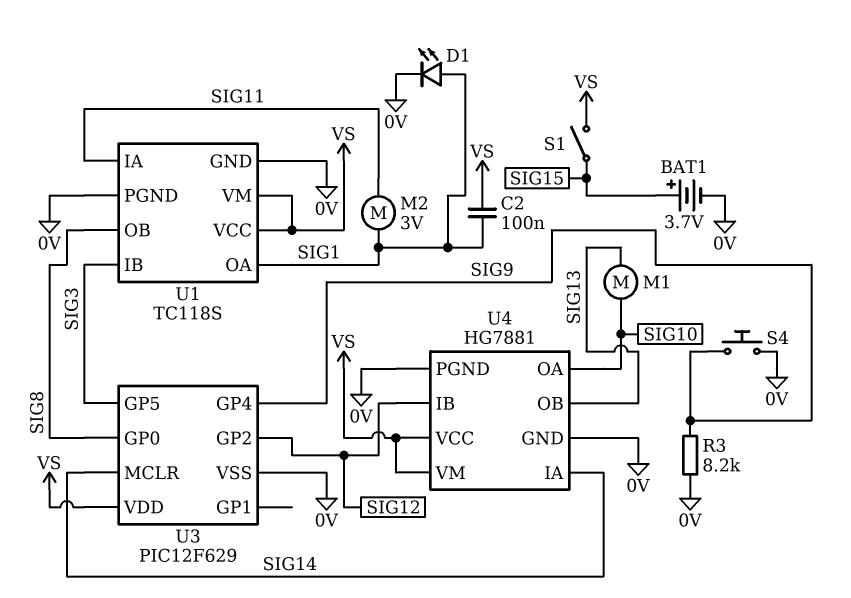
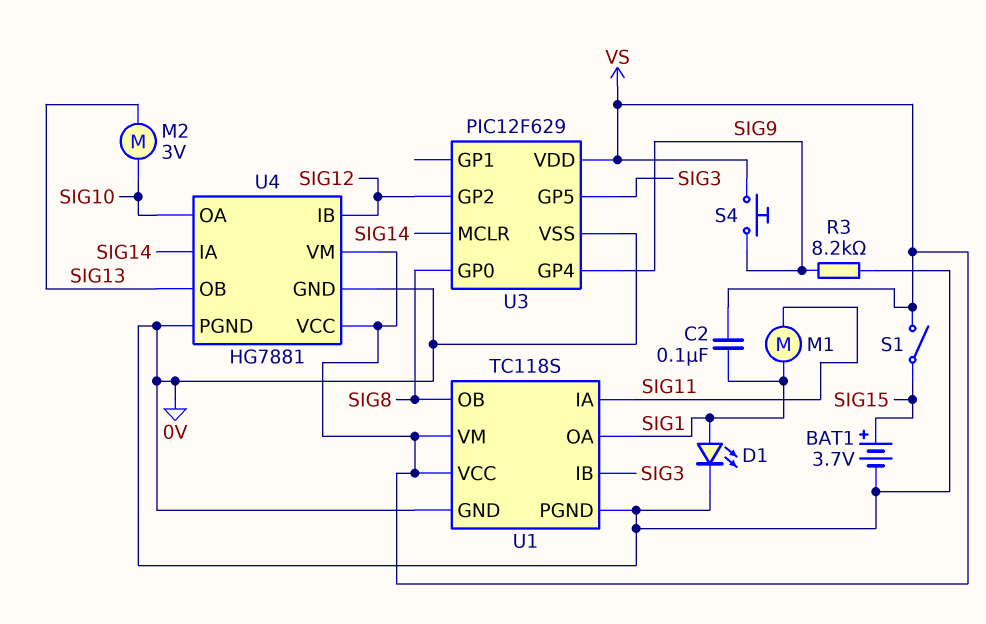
M1: motor (SIG10, SIG13) -> motor (SIG1, SIG11)
M2: motor 3V (SIG1, SIG11) -> motor 3V (SIG10, SIG13)
S4: button (0V, SIG9) -> button (SIG9, VS)

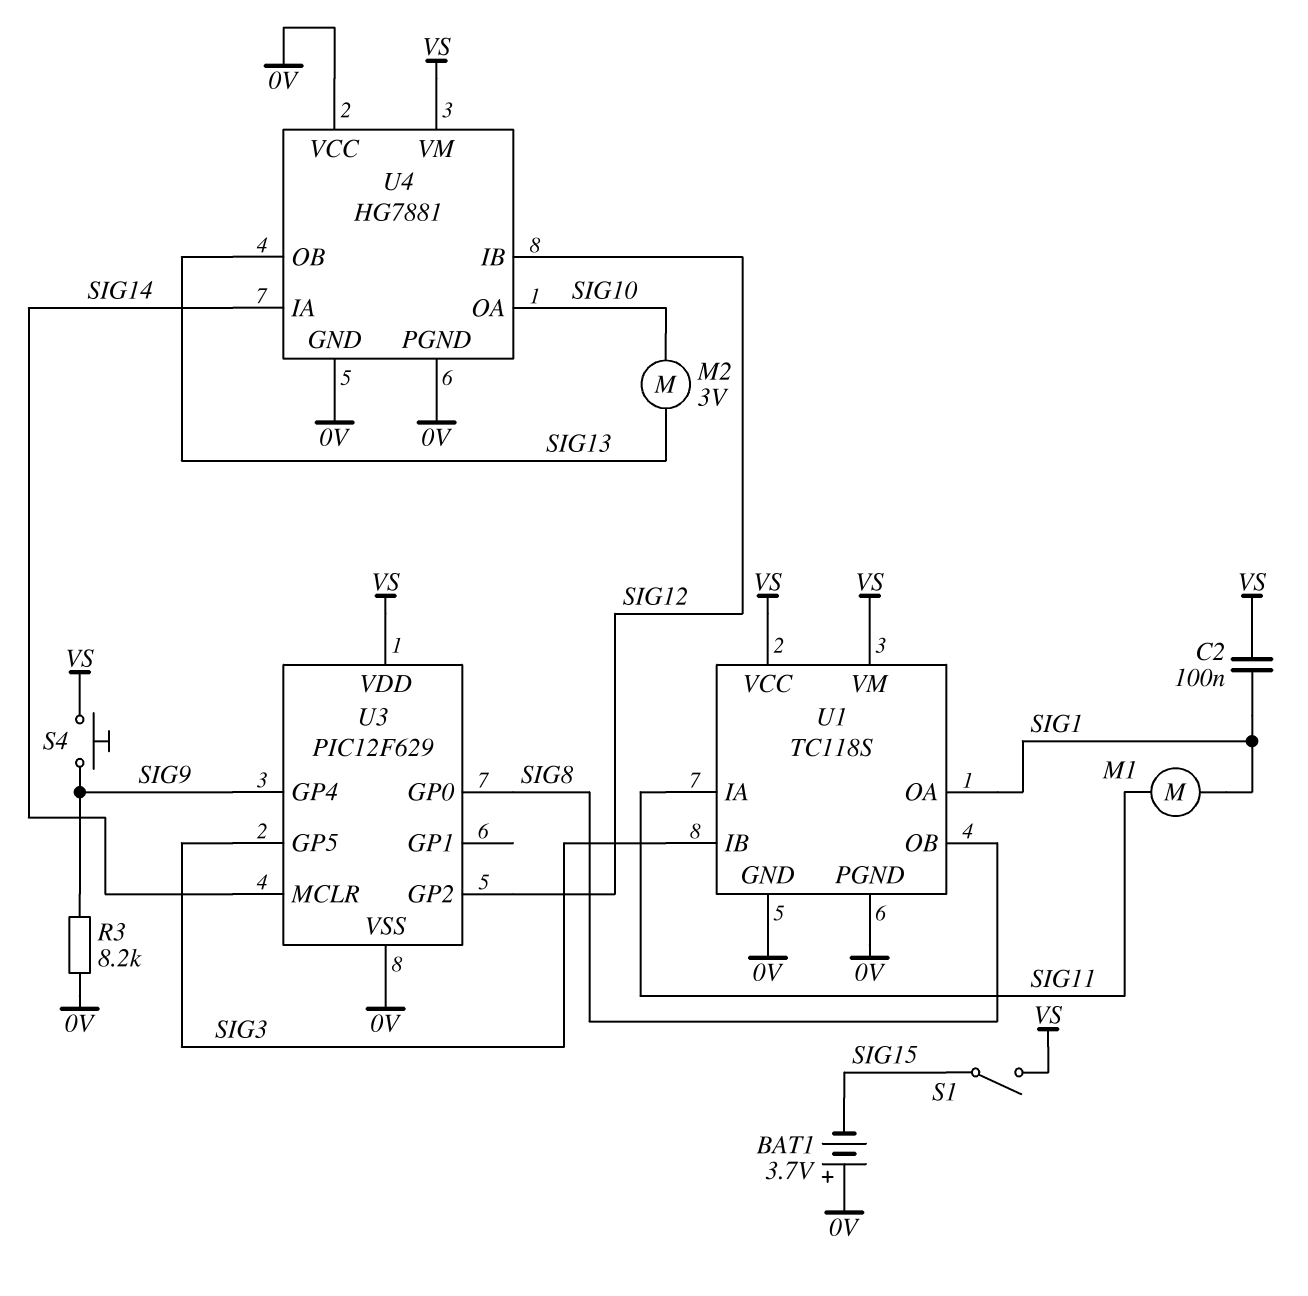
BAT1: 3.7V (plus SIG15, minus 0V) -> 3.7V (plus 0V, minus SIG15)
D1: LED (A SIG1, K 0V) -> none
U4 pin VCC: VS -> 0V

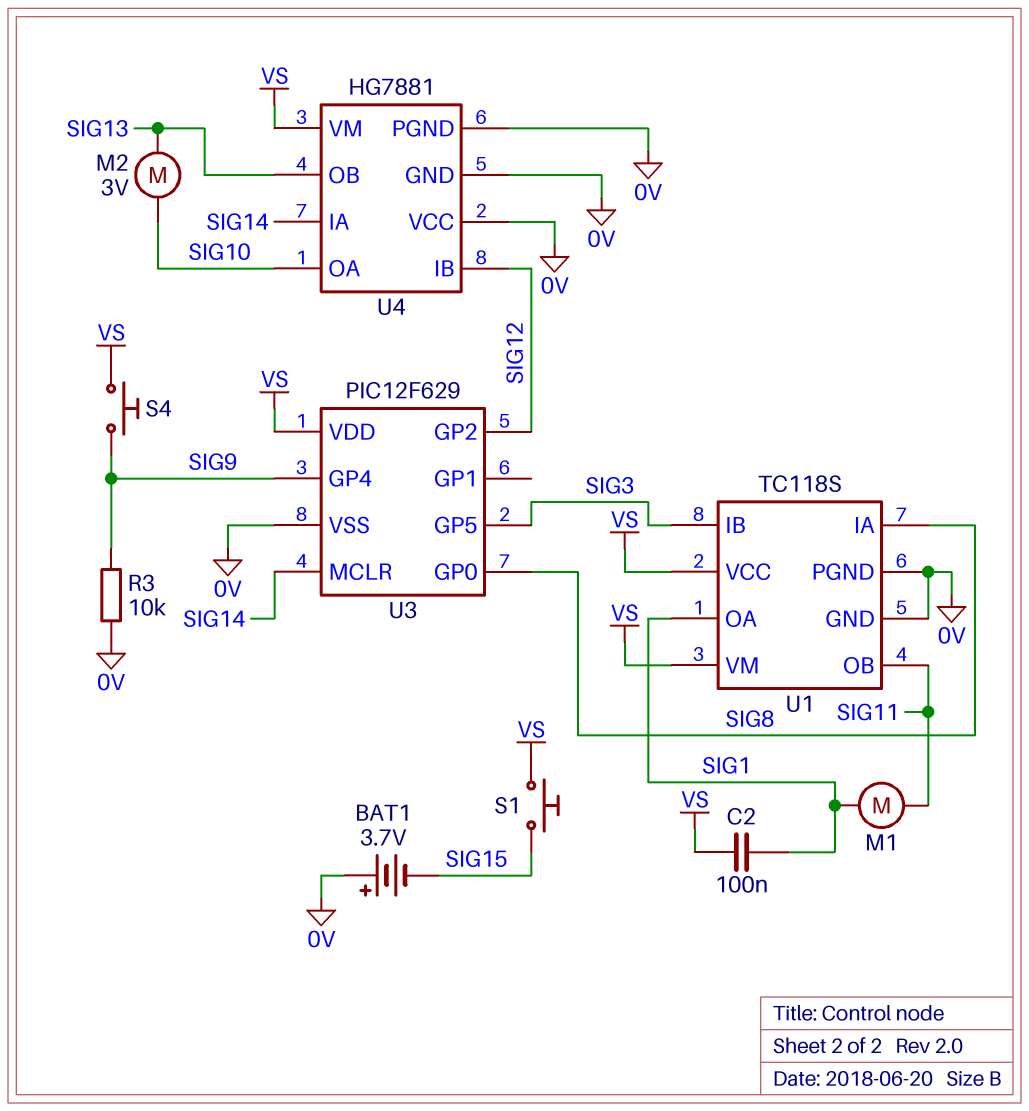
R3: 8.2k (0V, SIG9) -> 10k (0V, SIG9)
S1: switch (SIG15, VS) -> button (SIG15, VS)
U1 pin IA: SIG11 -> SIG8
U1 pin OB: SIG8 -> SIG11

